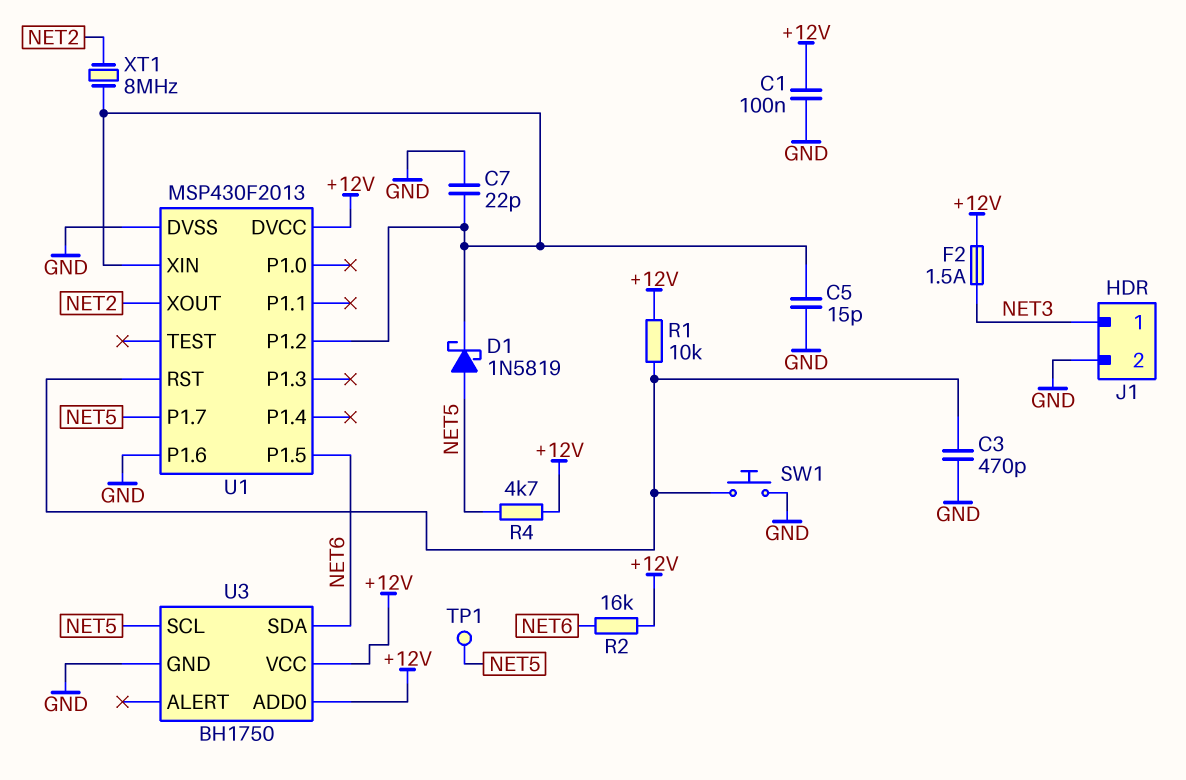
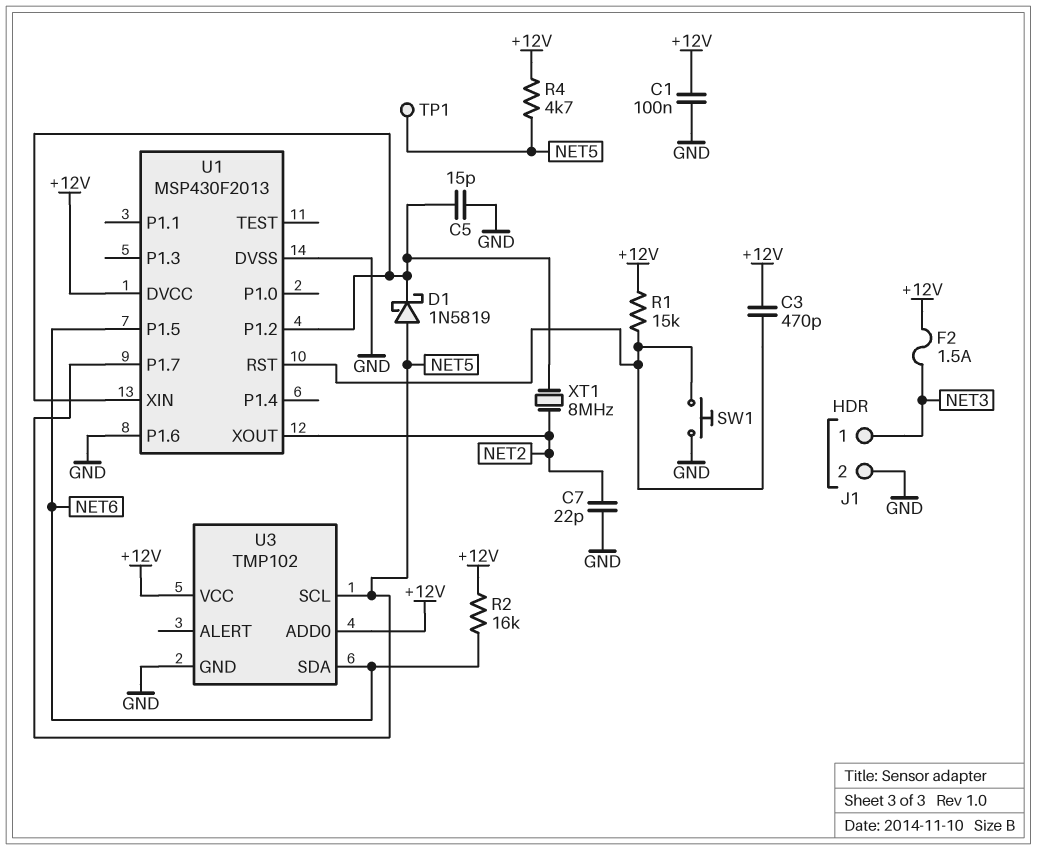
C3: 470pF (GND, U1/RST) -> 470pF (+12V, U1/RST)
C7: 22pF (GND, U1/P1.2) -> 22pF (GND, NET2)
R1: 10k (+12V, U1/RST) -> 15k (+12V, U1/RST)
U3: BH1750 -> TMP102

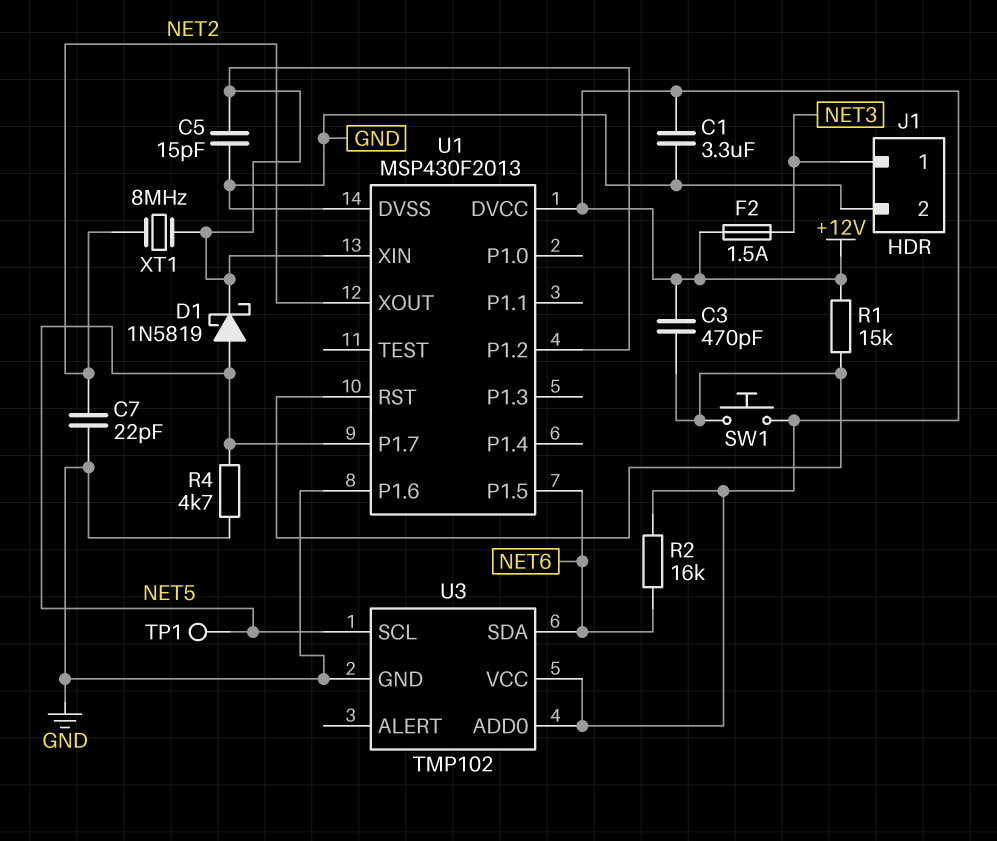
C1: 100nF (+12V, GND) -> 3.3uF (+12V, GND)
R4: 4.7k (+12V, NET5) -> 4.7k (GND, NET5)
SW1: button (GND, U1/RST) -> button (+12V, U1/RST)

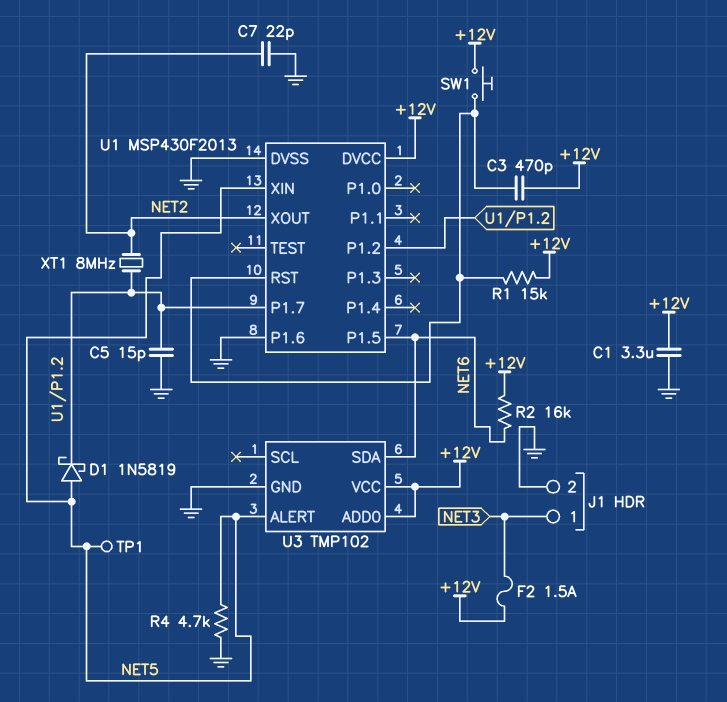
U1 pin P1.7: NET5 -> U1/P1.2
U1 pin XIN: U1/P1.2 -> NET5
U3 pin ALERT: none -> NET5
U3 pin SCL: NET5 -> none

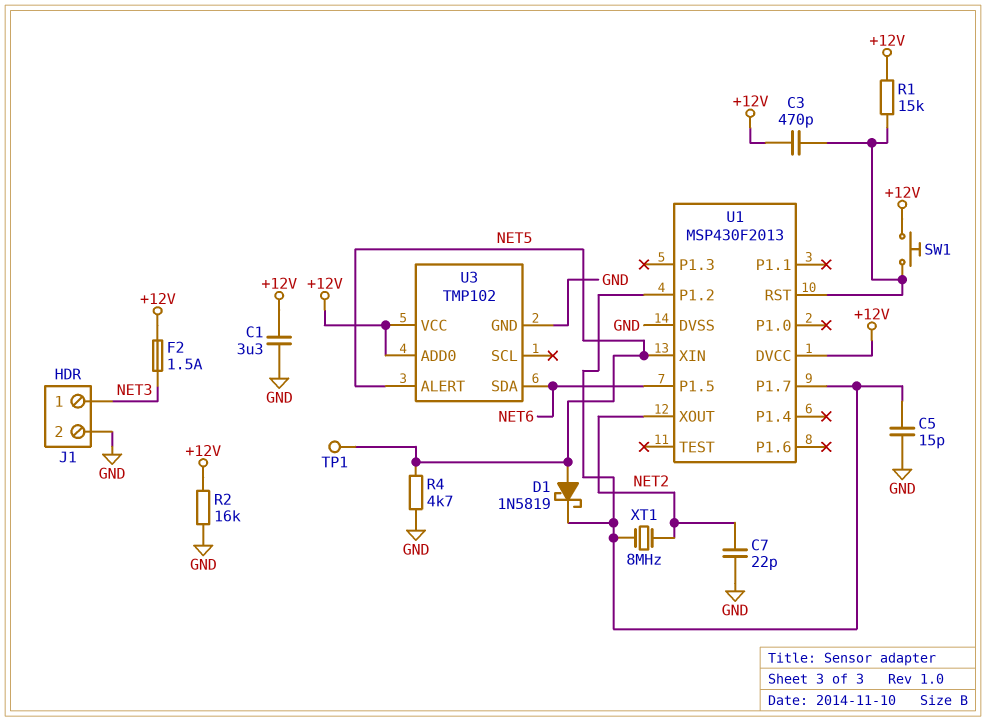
R2: 16k (+12V, NET6) -> 16k (+12V, GND)
U1 pin P1.6: GND -> none

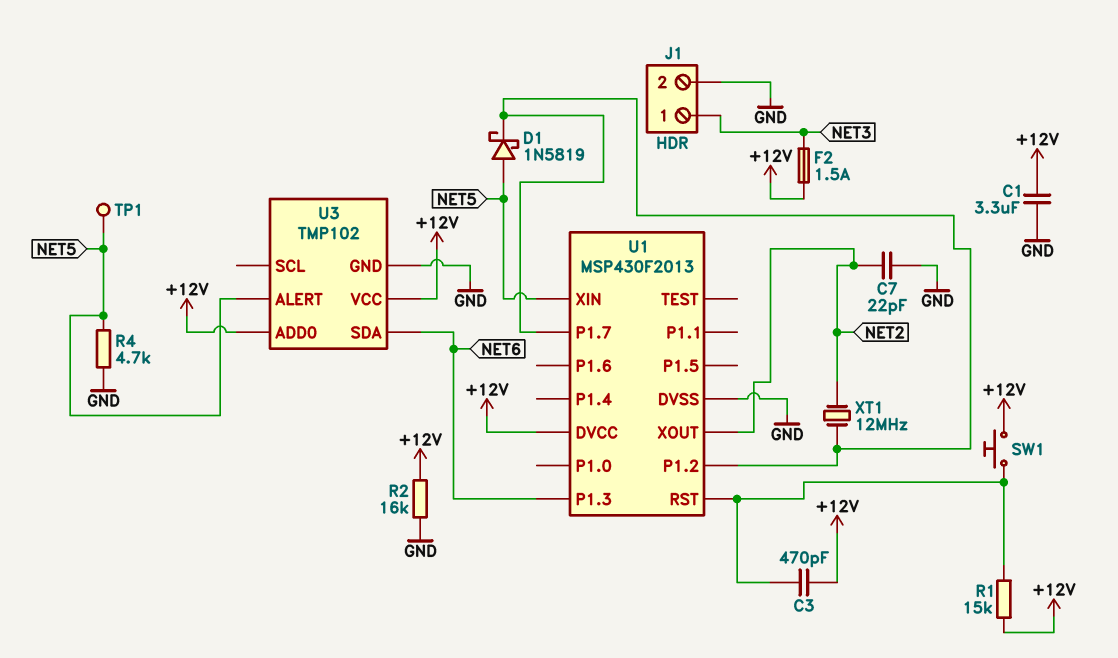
C5: 15pF (GND, U1/P1.2) -> none
U1 pin P1.3: none -> NET6
U1 pin P1.5: NET6 -> none
XT1: 8MHz (NET2, U1/P1.2) -> 12MHz (NET2, U1/P1.2)

